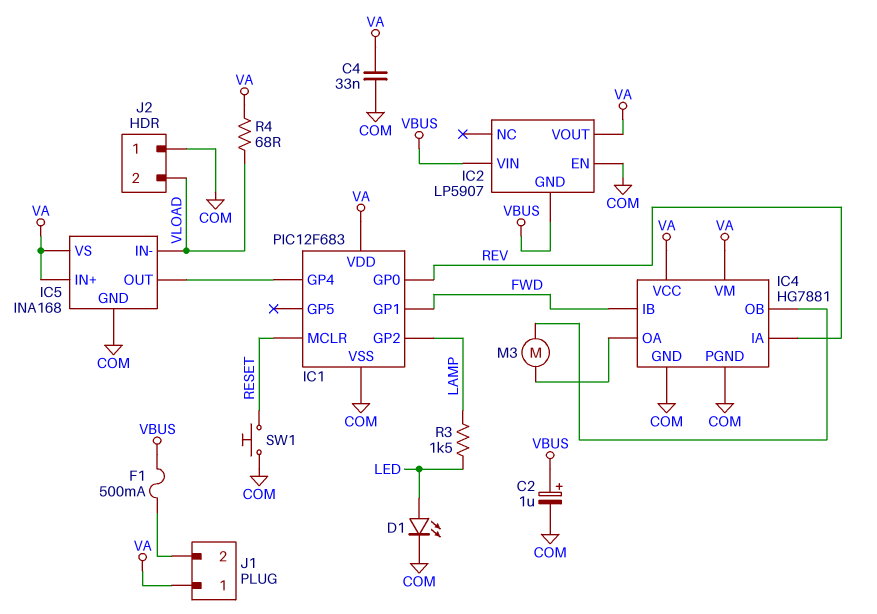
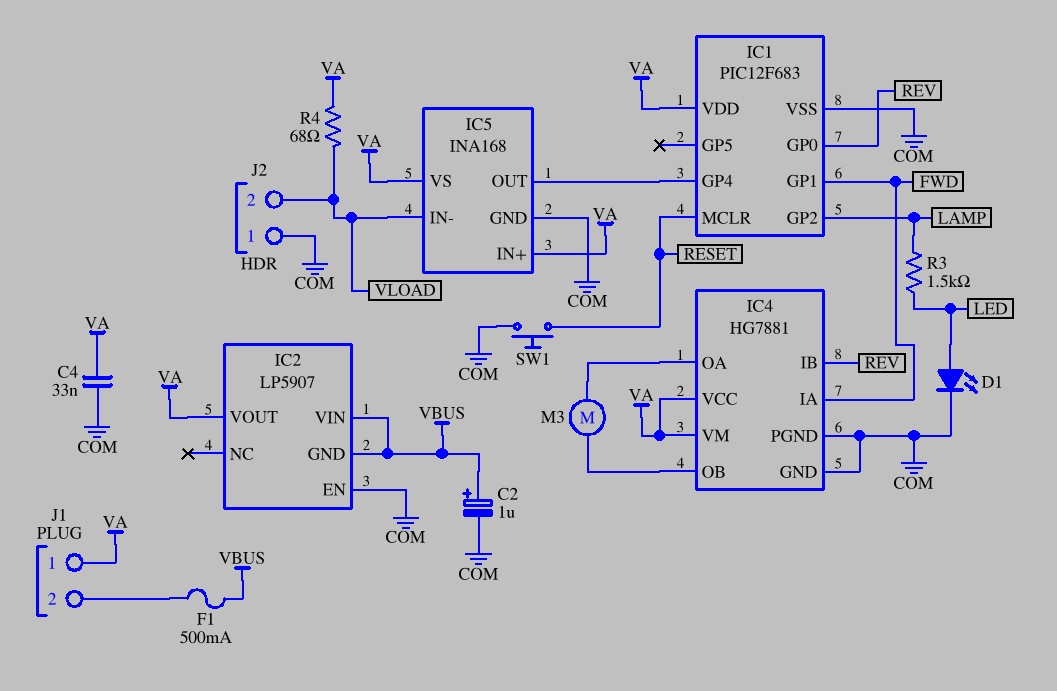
IC4 pin IA: REV -> FWD
IC4 pin IB: FWD -> REV

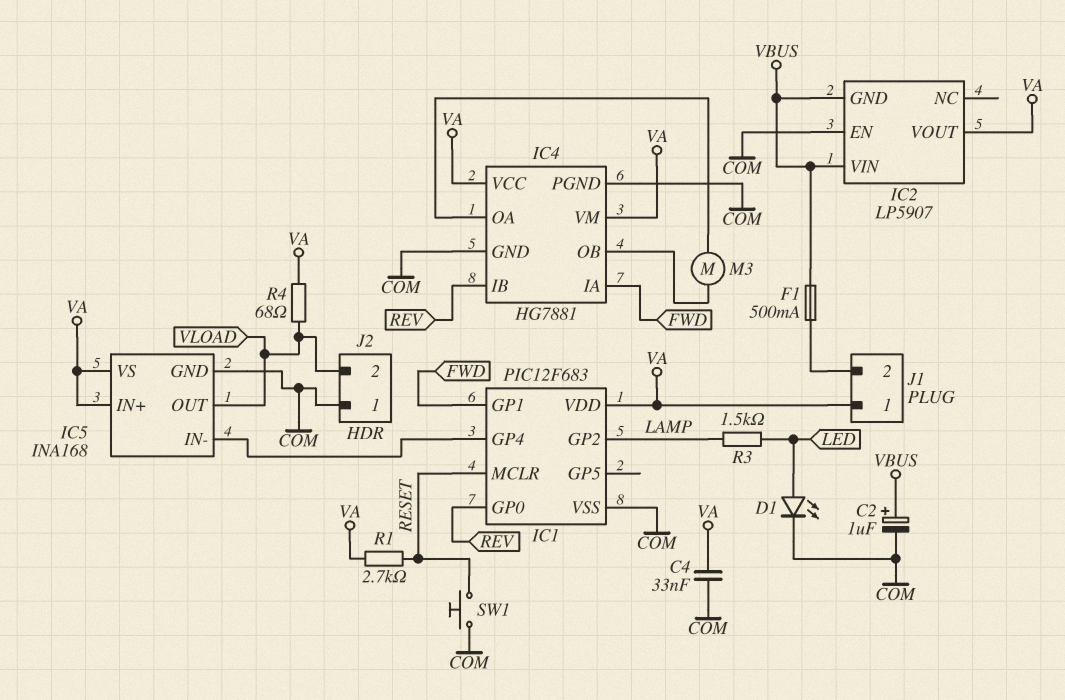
IC5 pin IN-: VLOAD -> IC1/GP4
IC5 pin OUT: IC1/GP4 -> VLOAD
R1: none -> 2.7k (RESET, VA)

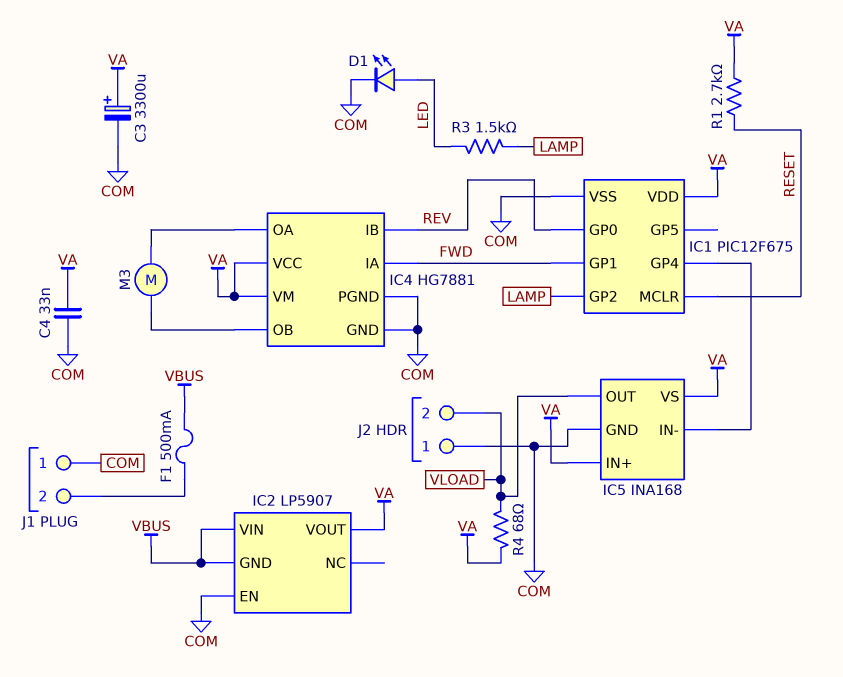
C2: 1uF (plus VBUS, minus COM) -> none
C3: none -> 3300uF (plus VA, minus COM)
IC1: PIC12F683 -> PIC12F675
J1 pin 1: VA -> COM
SW1: button (COM, RESET) -> none

